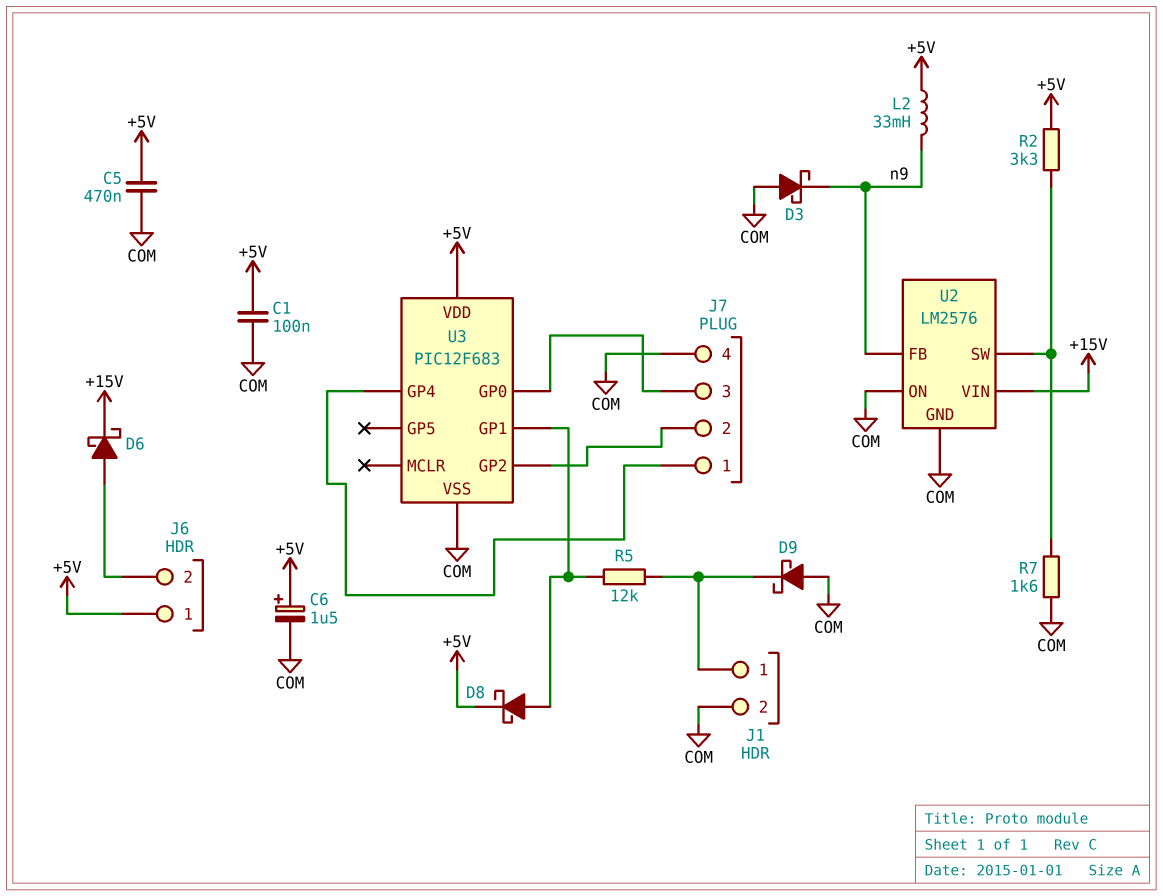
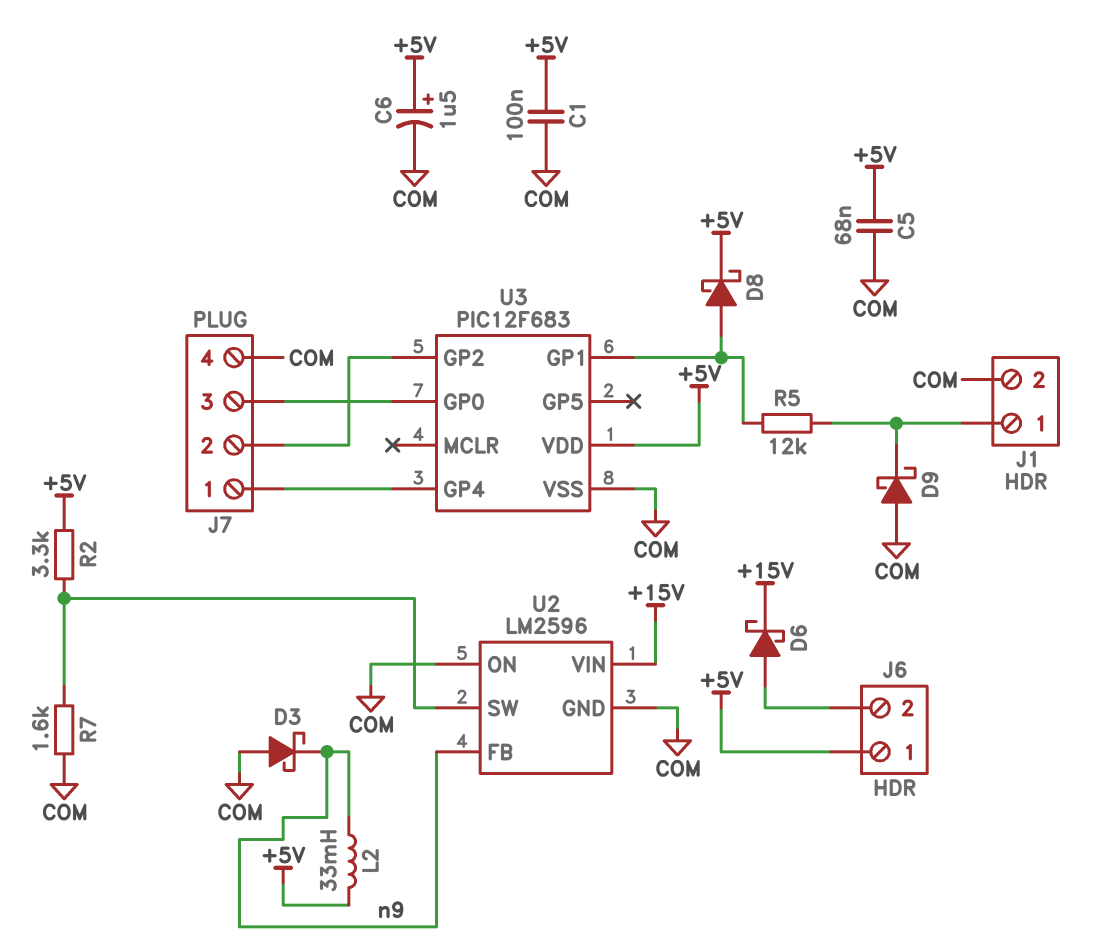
C5: 470nF (+5V, COM) -> 68nF (+5V, COM)
U2: LM2576 -> LM2596

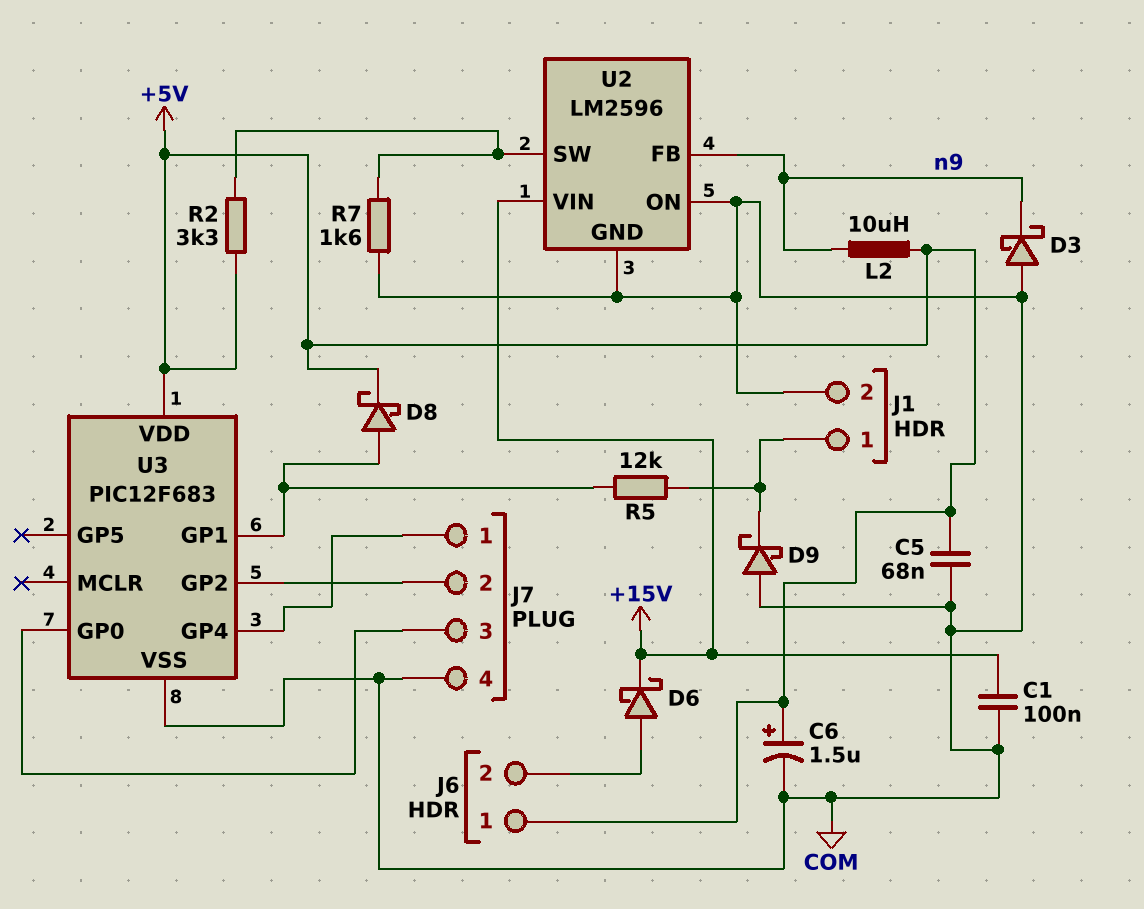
C1: 100nF (+5V, COM) -> 100nF (+15V, COM)
L2: 33mH (+5V, n9) -> 10uH (+5V, n9)

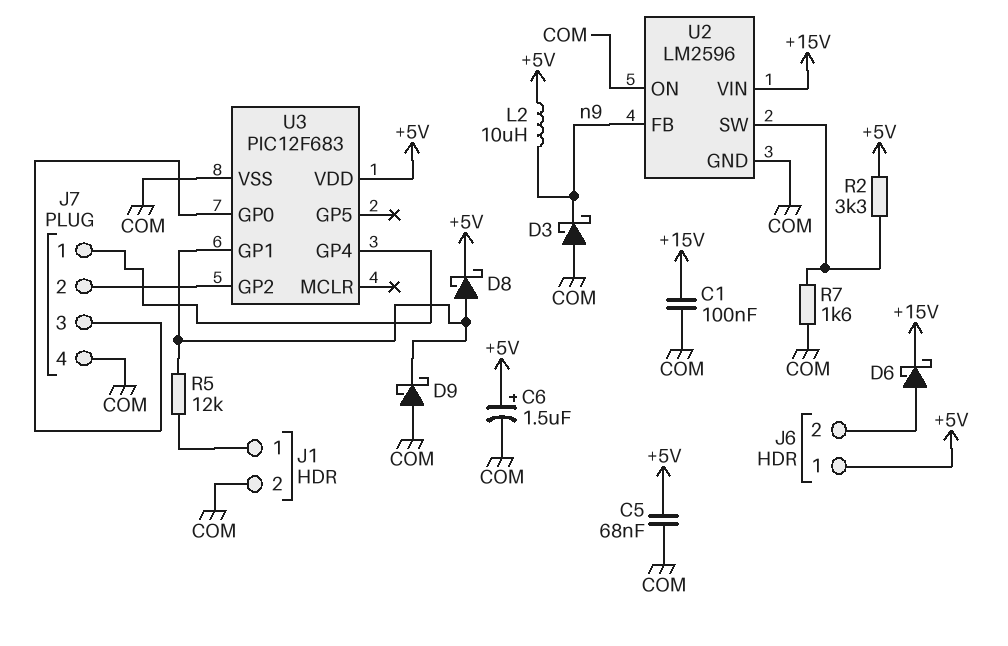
D9: schottky (A COM, K J1/1) -> schottky (A COM, K U3/GP1)

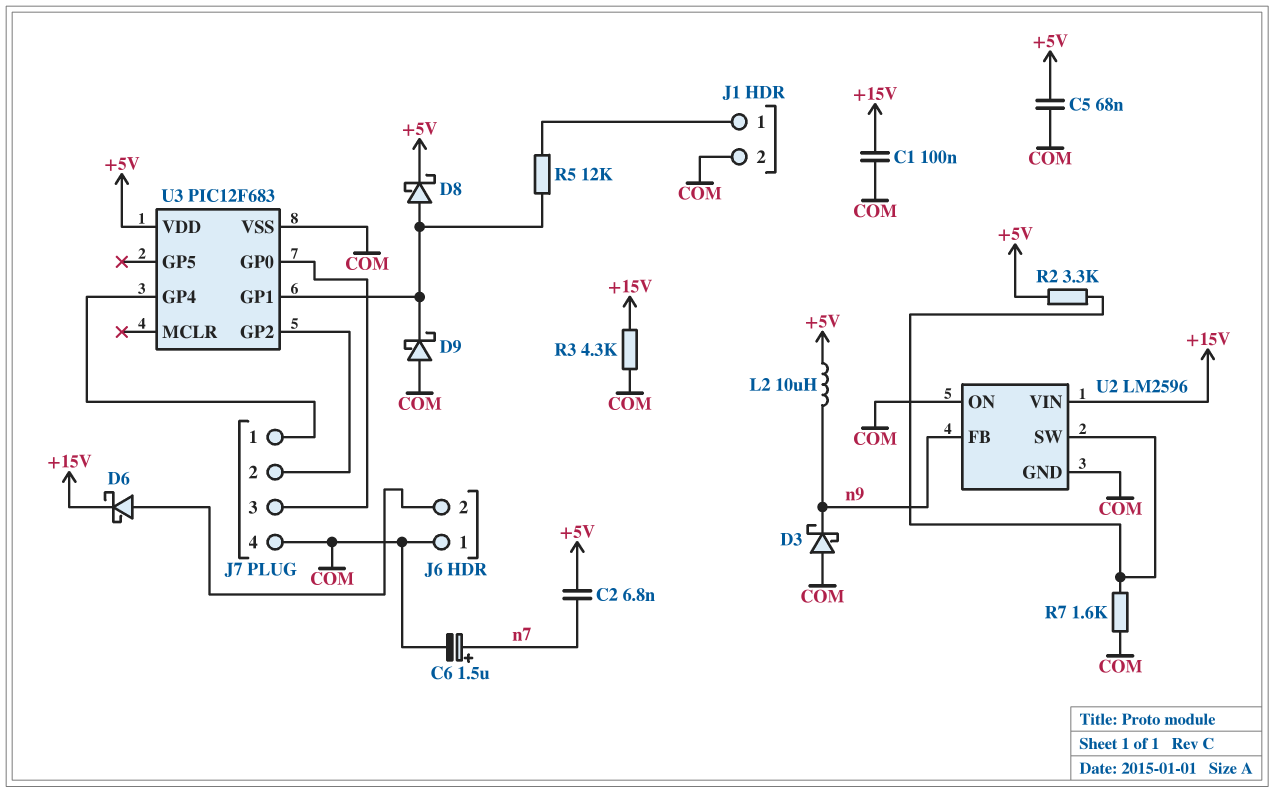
C2: none -> 6.8nF (+5V, n7)
C6: 1.5uF (plus +5V, minus COM) -> 1.5uF (plus n7, minus COM)
J6 pin 1: +5V -> COM
R3: none -> 4.3k (+15V, COM)

